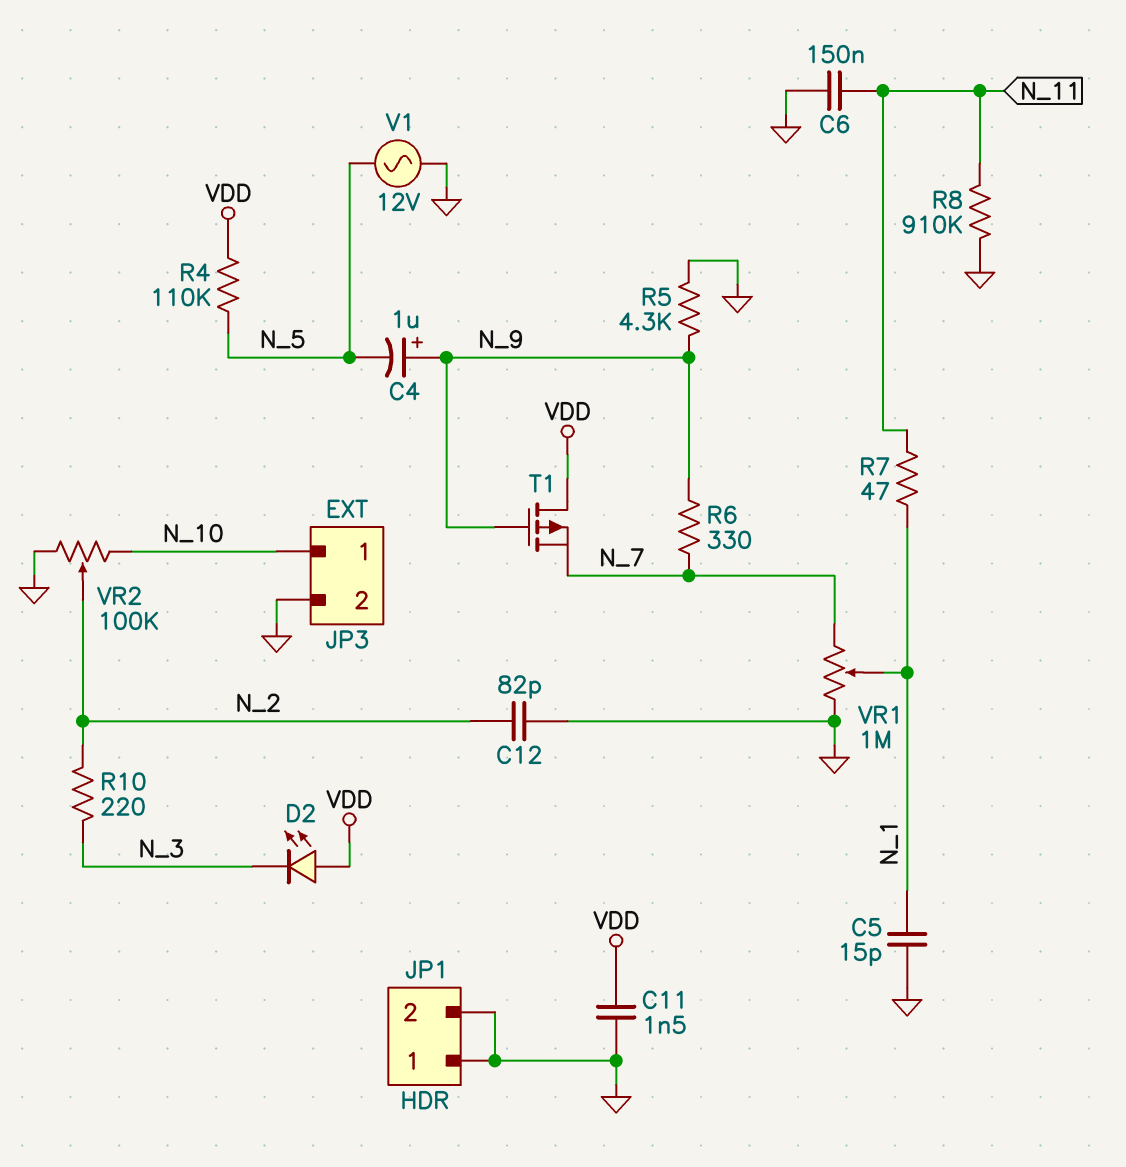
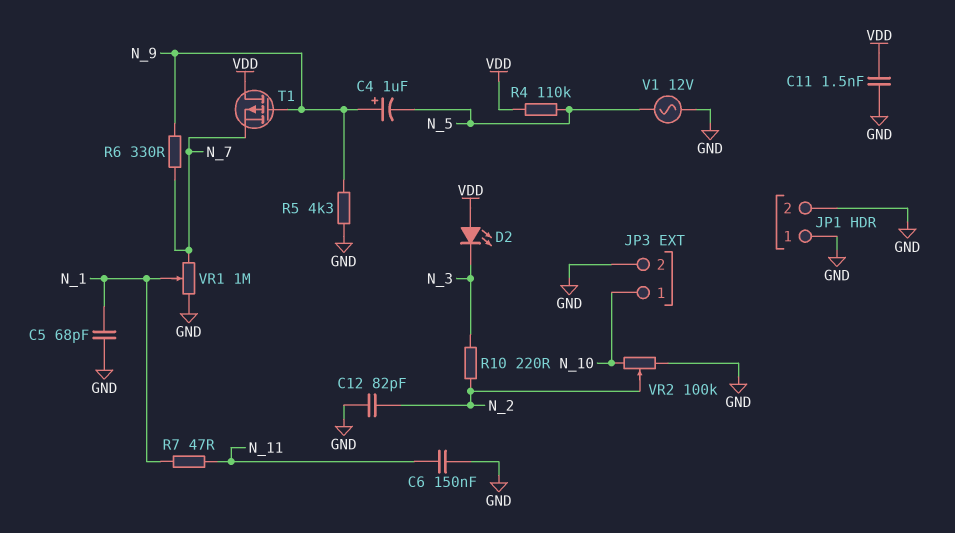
C5: 15pF (GND, N_1) -> 68pF (GND, N_1)
R8: 910k (GND, N_11) -> none

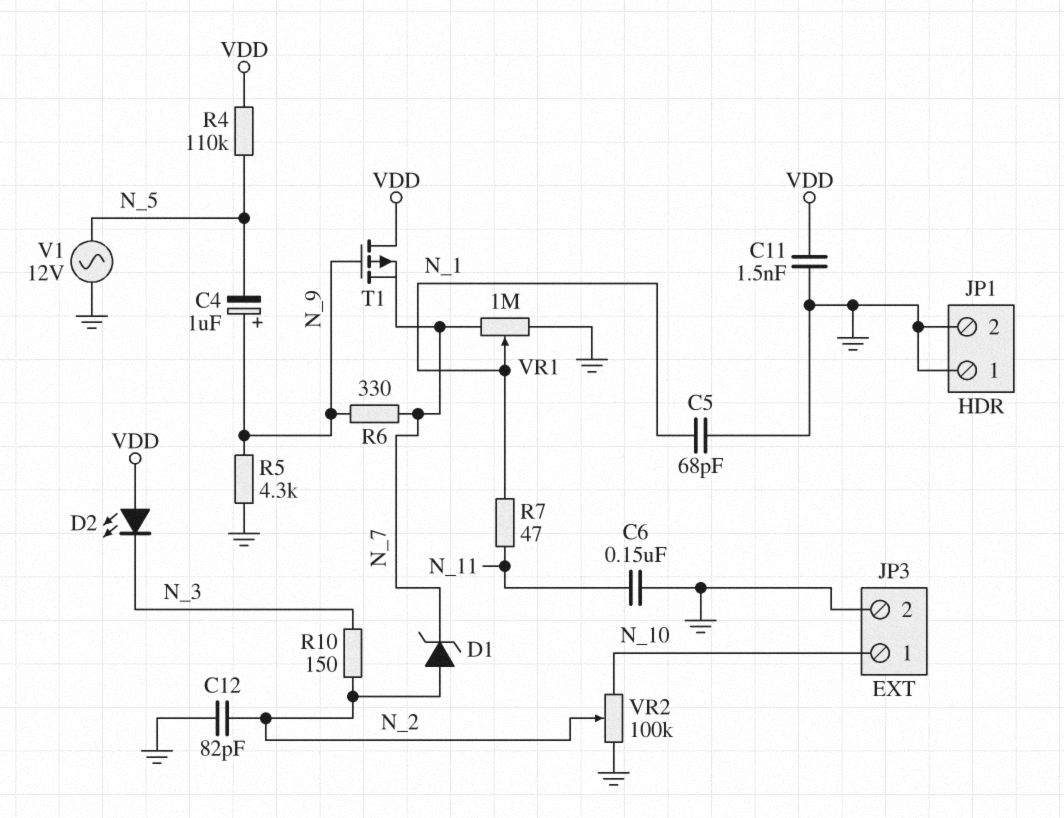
D1: none -> zener (A N_2, K N_7)
R10: 220 (N_2, N_3) -> 150 (N_2, N_3)

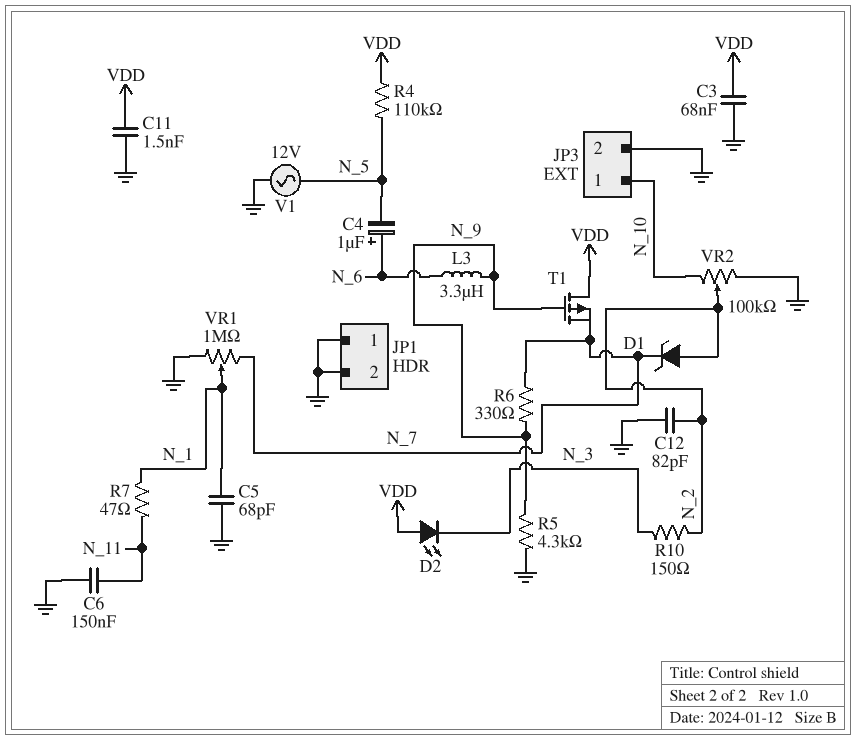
C3: none -> 68nF (GND, VDD)
C4: 1uF (plus N_9, minus N_5) -> 1uF (plus N_6, minus N_5)
L3: none -> 3.3uH (N_6, N_9)

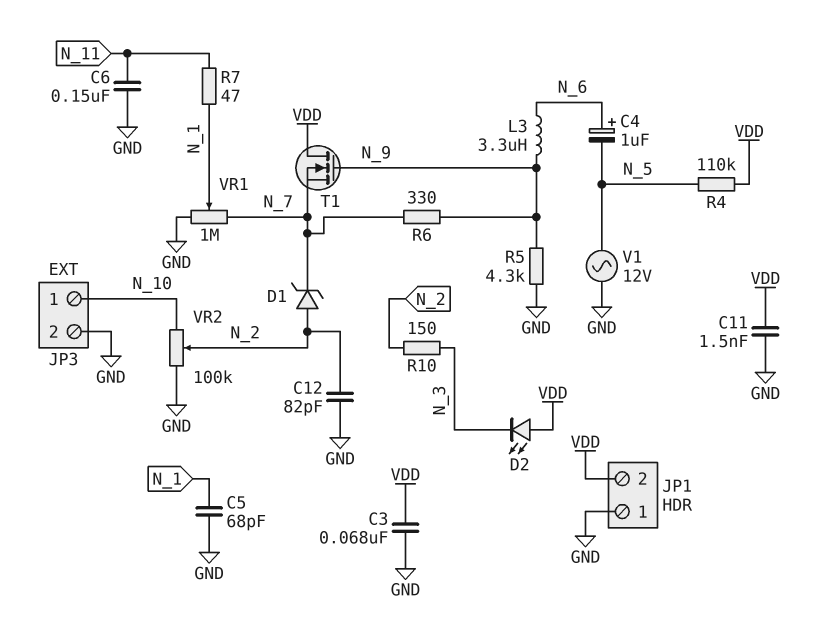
JP1 pin 2: GND -> VDD
T1: PMOS (G N_9, D VDD, S N_7) -> NMOS (G N_9, D VDD, S N_7)

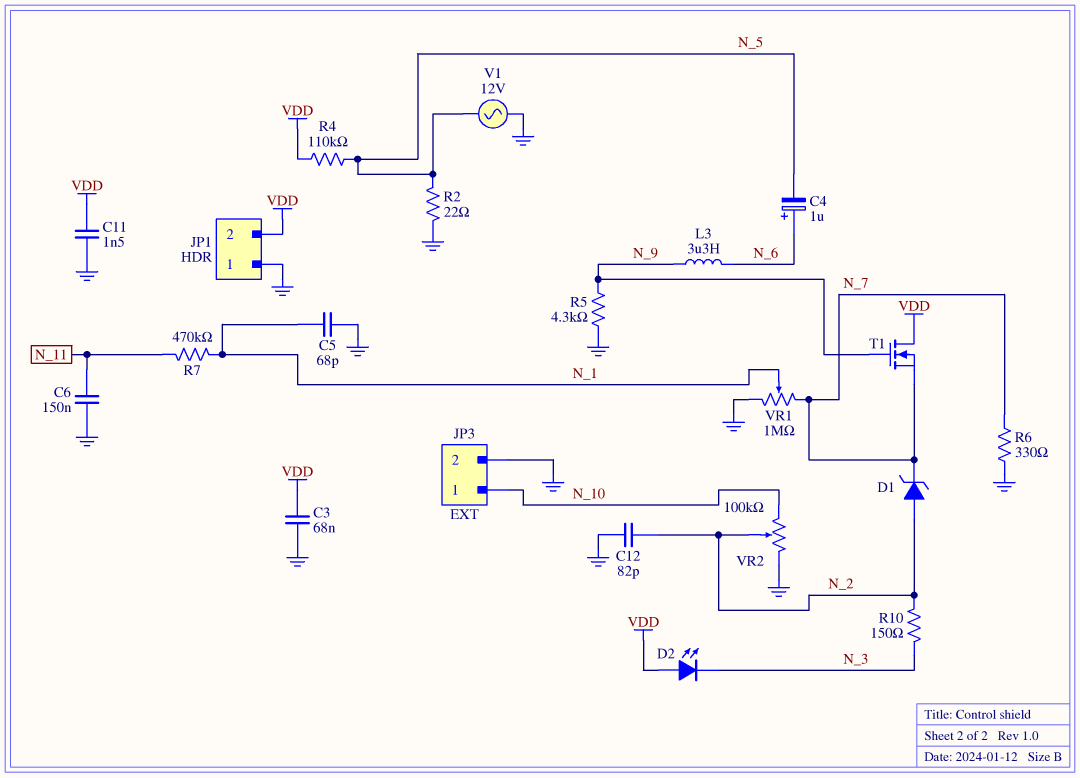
R2: none -> 22 (GND, N_5)
R6: 330 (N_7, N_9) -> 330 (GND, N_7)
R7: 47 (N_1, N_11) -> 470k (N_1, N_11)

